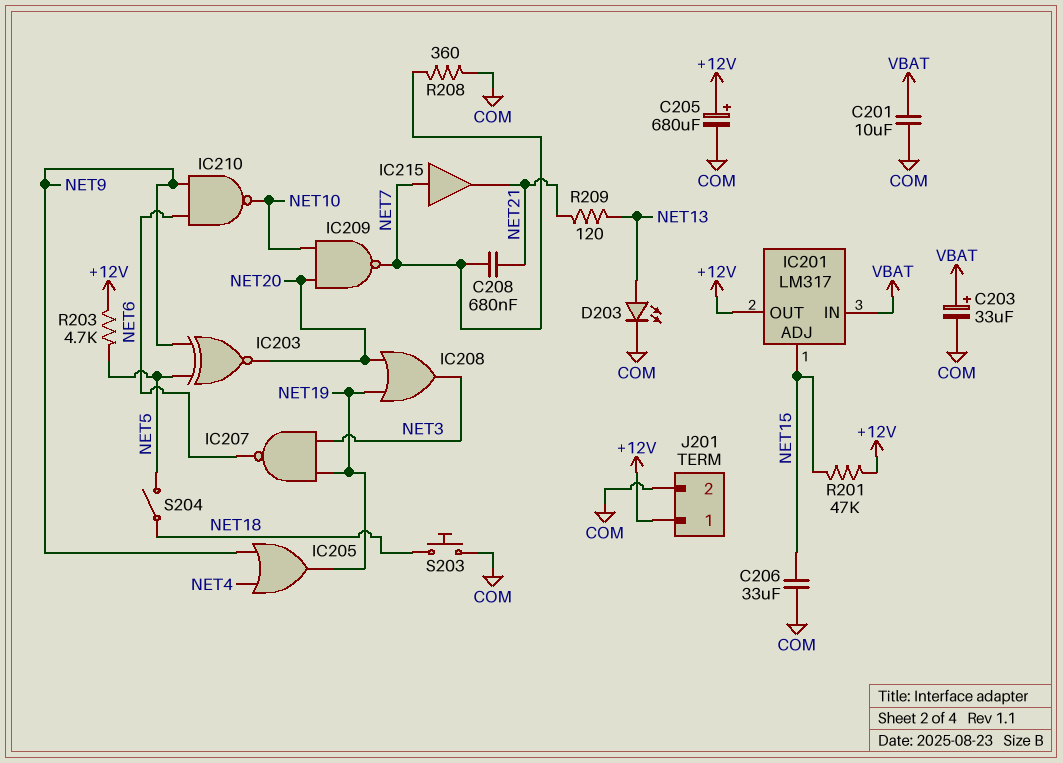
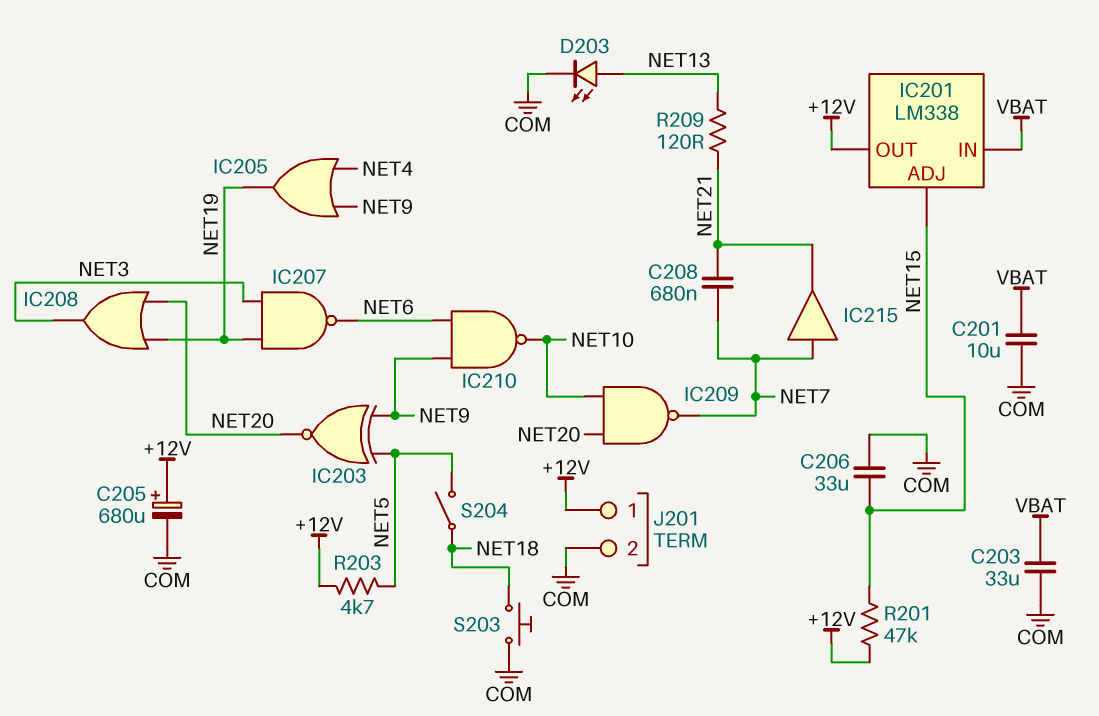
C203: 33uF (plus VBAT, minus COM) -> 33uF (COM, VBAT)
IC201: LM317 -> LM338
R208: 360 (COM, NET7) -> none

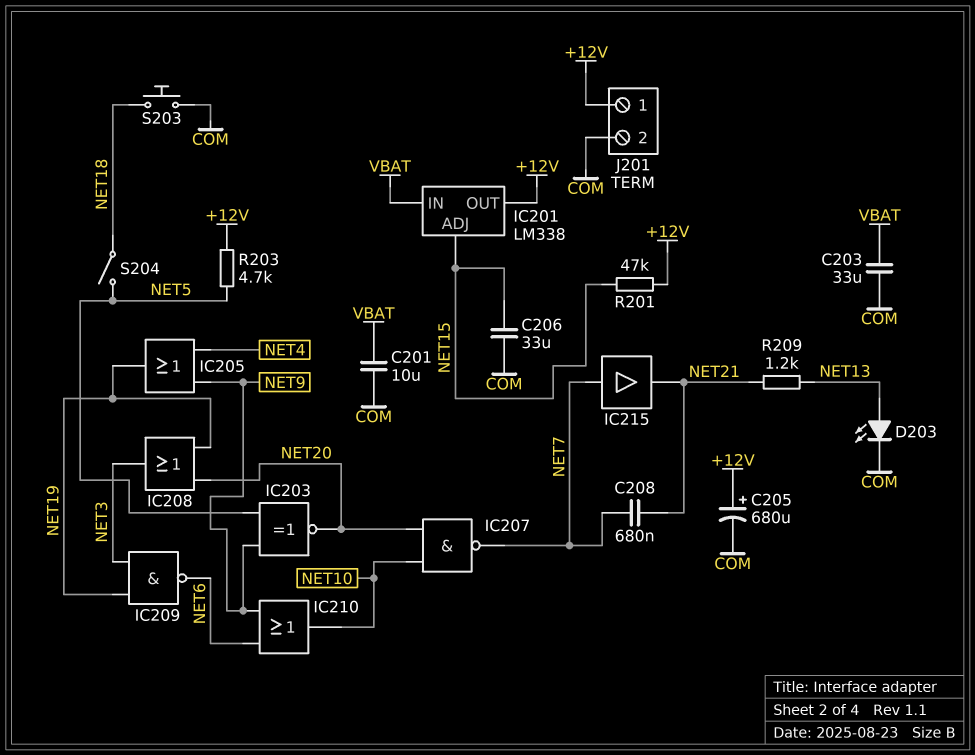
IC207: NAND (in NET3, in NET19, out NET6) -> NAND (in NET10, in NET20, out NET7)
IC209: NAND (in NET10, in NET20, out NET7) -> NAND (in NET3, in NET19, out NET6)
IC210: NAND (in NET6, in NET9, out NET10) -> OR (in NET6, in NET9, out NET10)
R209: 120 (NET13, NET21) -> 1.2k (NET13, NET21)

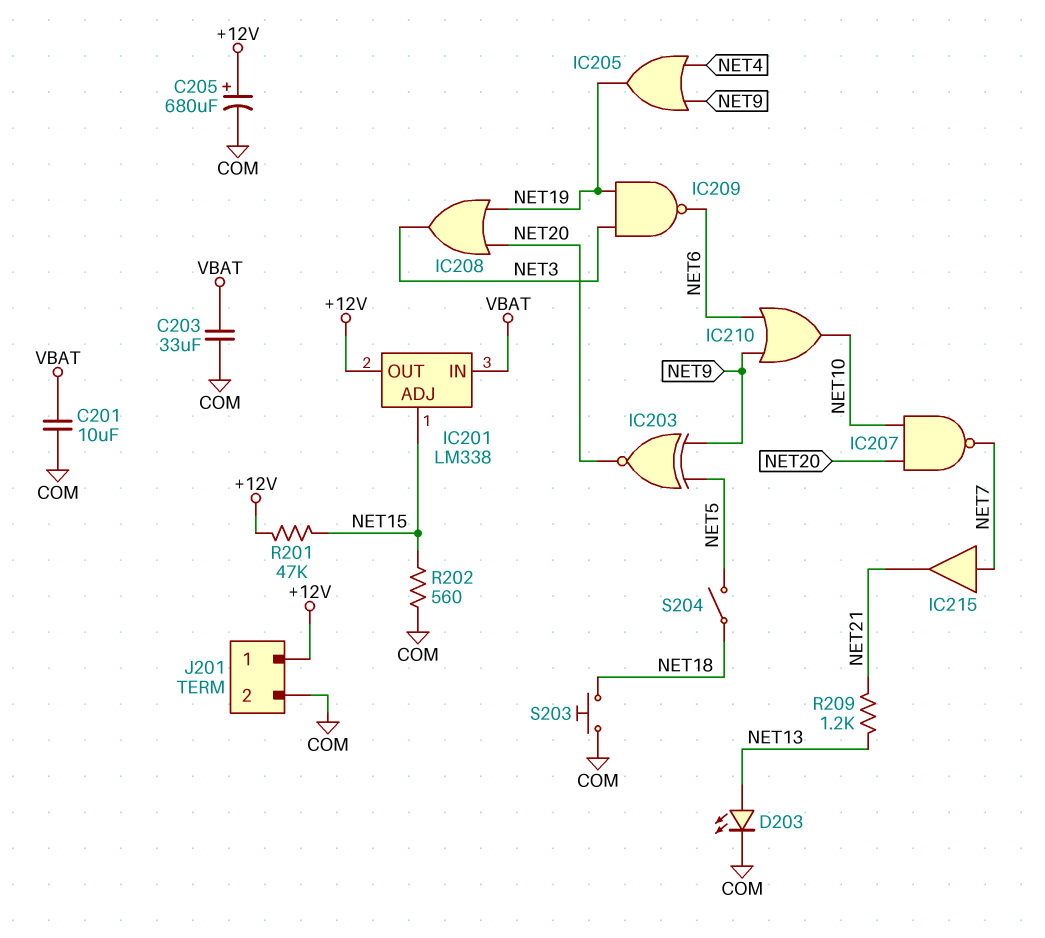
C206: 33uF (COM, NET15) -> none
C208: 680nF (NET7, NET21) -> none
R202: none -> 560 (COM, NET15)
R203: 4.7k (+12V, NET5) -> none

